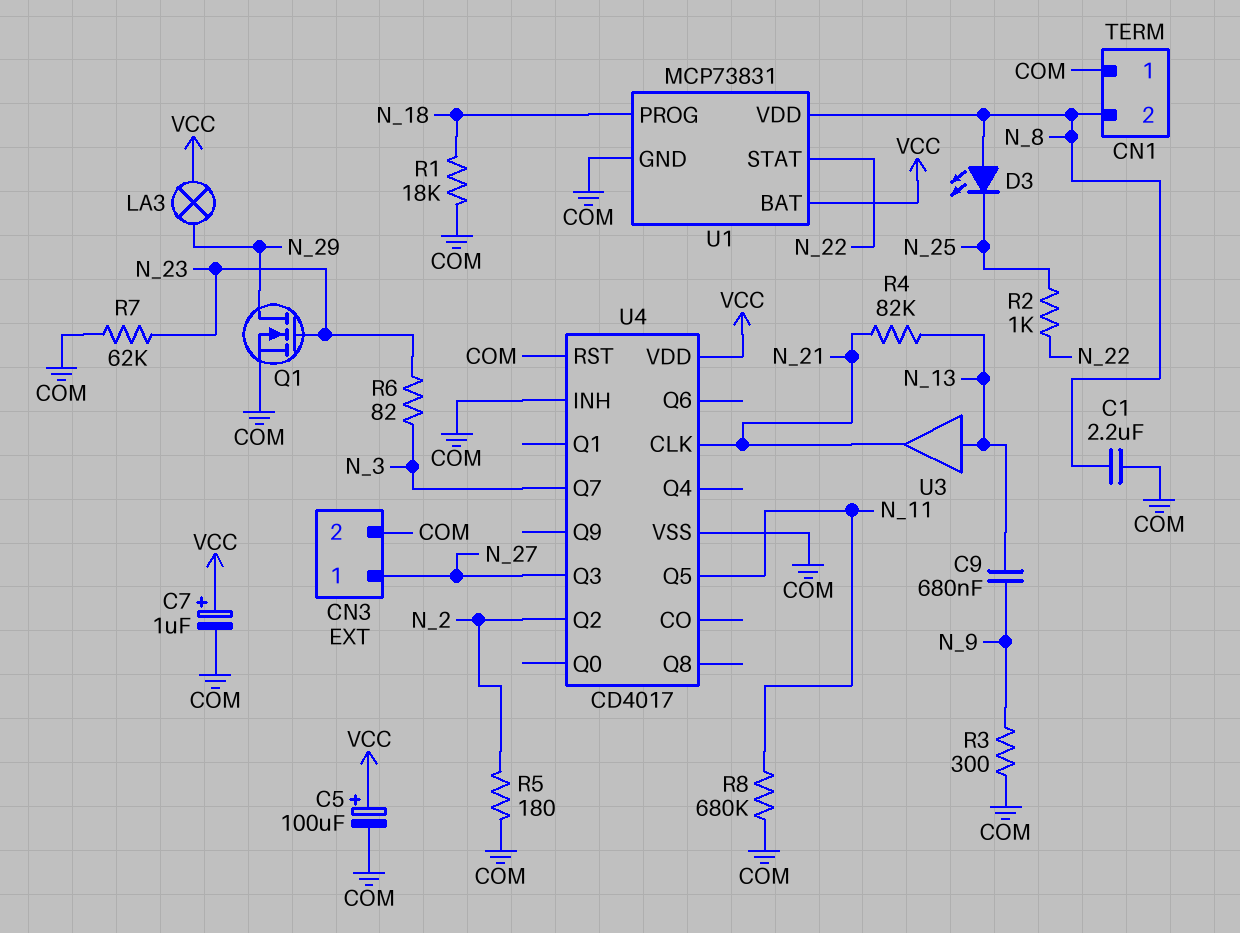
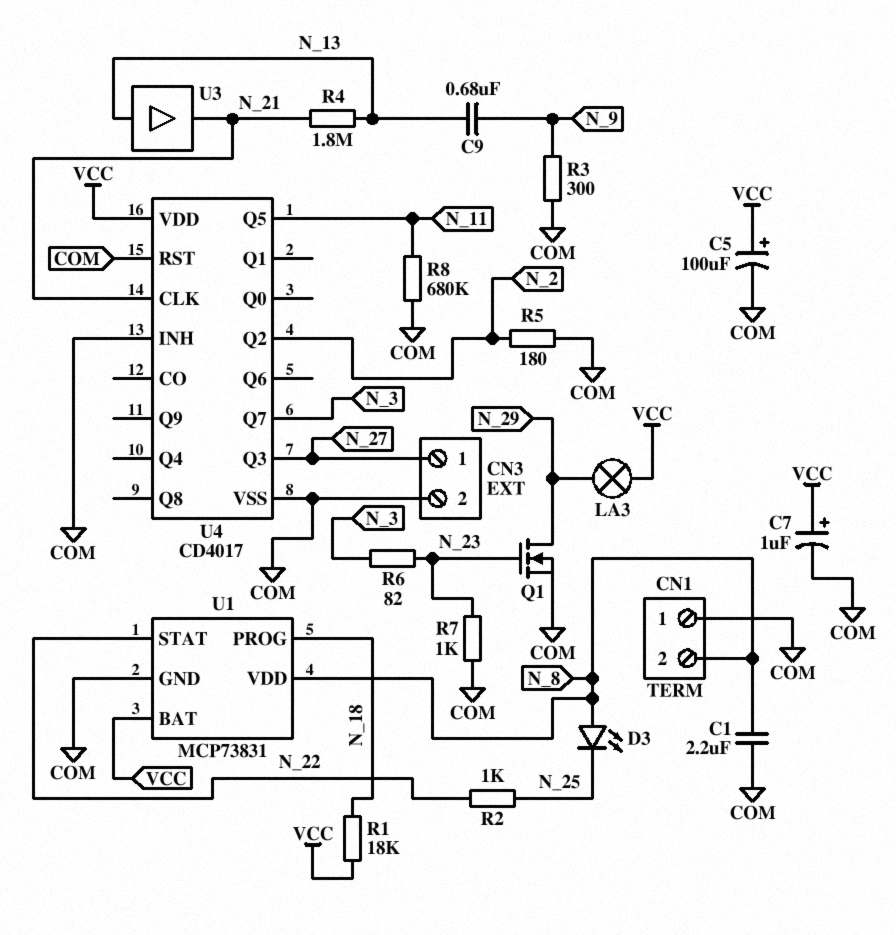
R1: 18k (COM, N_18) -> 18k (N_18, VCC)
R4: 82k (N_13, N_21) -> 1.8M (N_13, N_21)
R7: 62k (COM, N_23) -> 1k (COM, N_23)

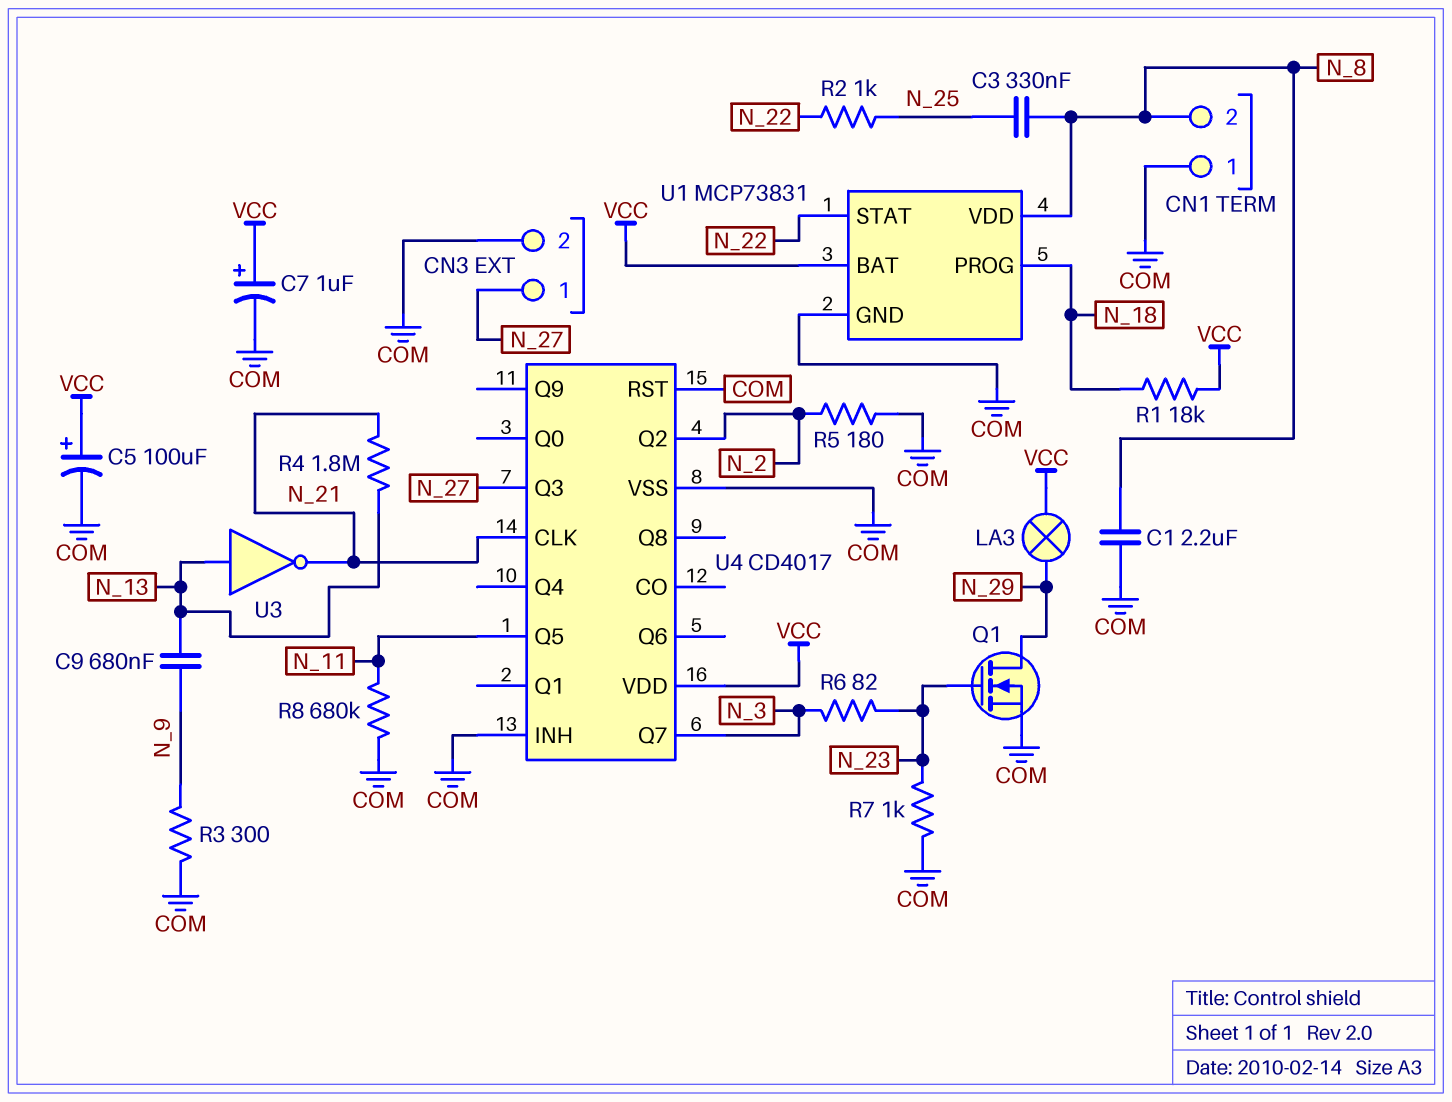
C3: none -> 330nF (N_8, N_25)
D3: LED (A N_8, K N_25) -> none
U3: buffer (in N_13, out N_21) -> NOT (in N_13, out N_21)

